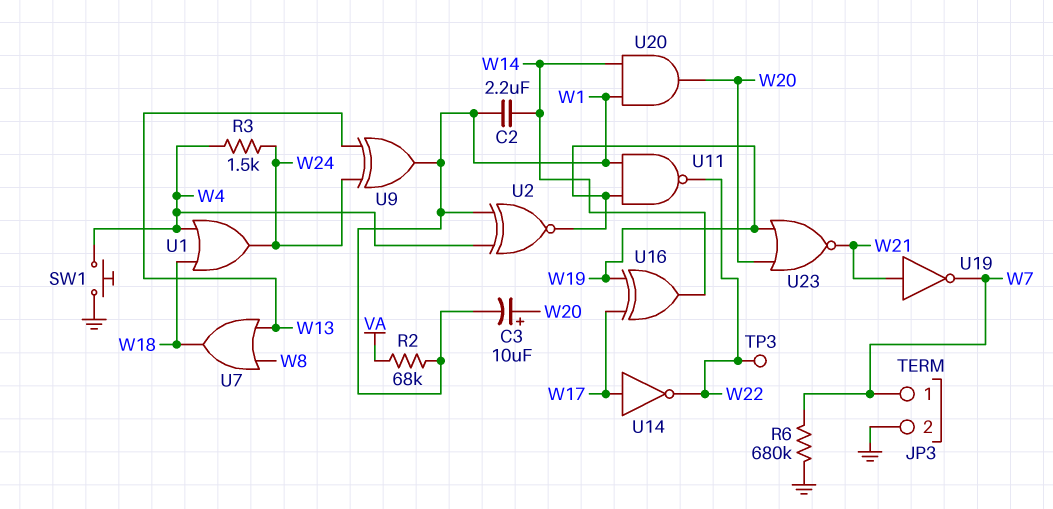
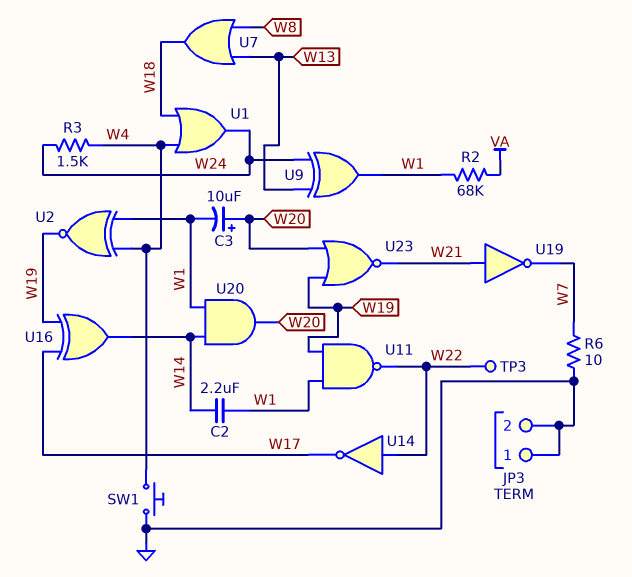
JP3 pin 1: W7 -> GND
R6: 680k (GND, W7) -> 10 (GND, W7)
U14: NOT (in W17, out W22) -> NOT (in W22, out W17)

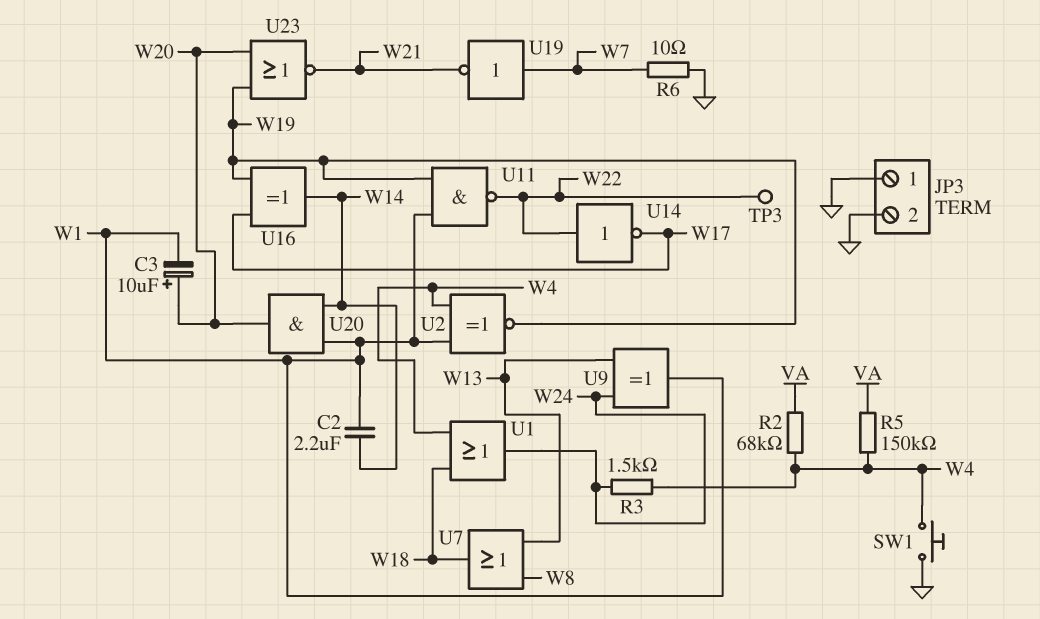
R2: 68k (VA, W1) -> 68k (VA, W4)
R5: none -> 150k (VA, W4)
U19: NOT (in W21, out W7) -> NOT (in W7, out W21)

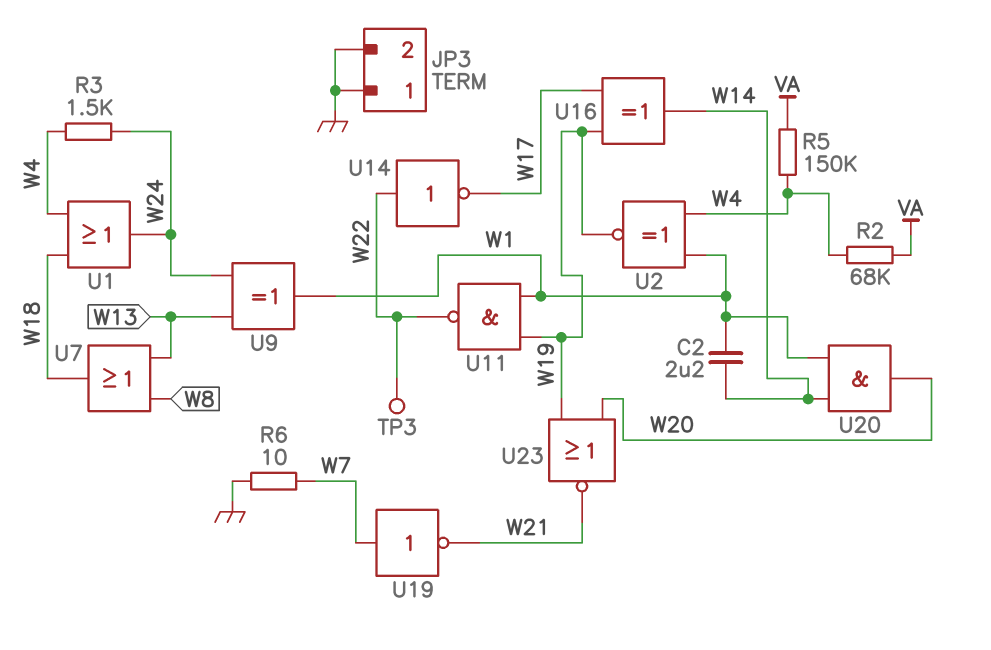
C3: 10uF (plus W20, minus W1) -> none
SW1: button (GND, W4) -> none

